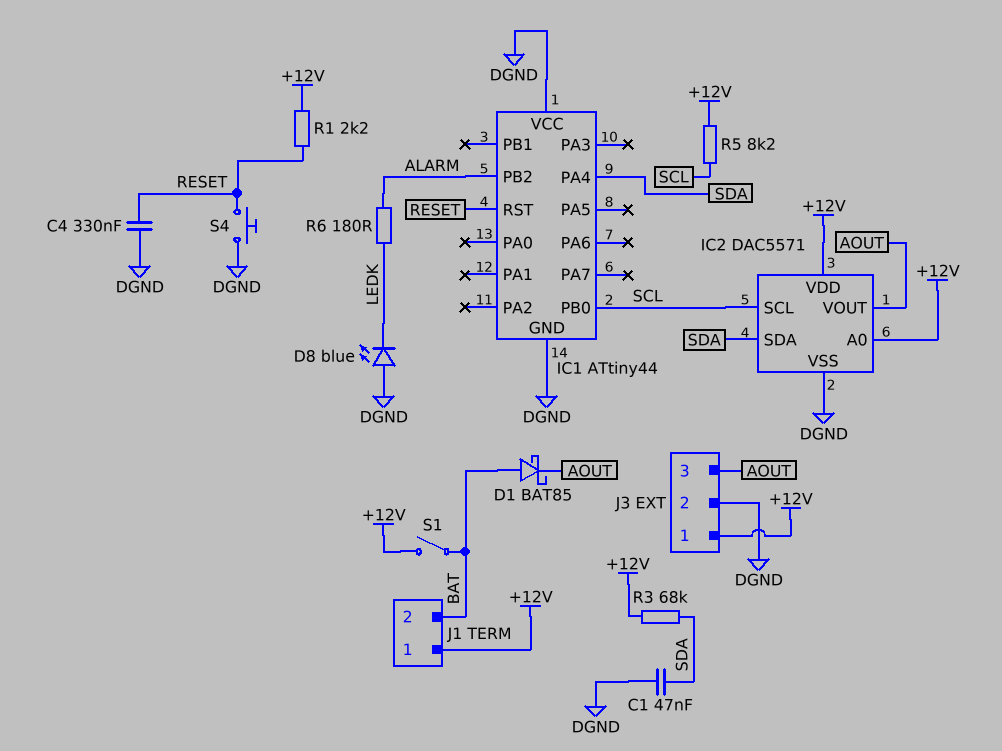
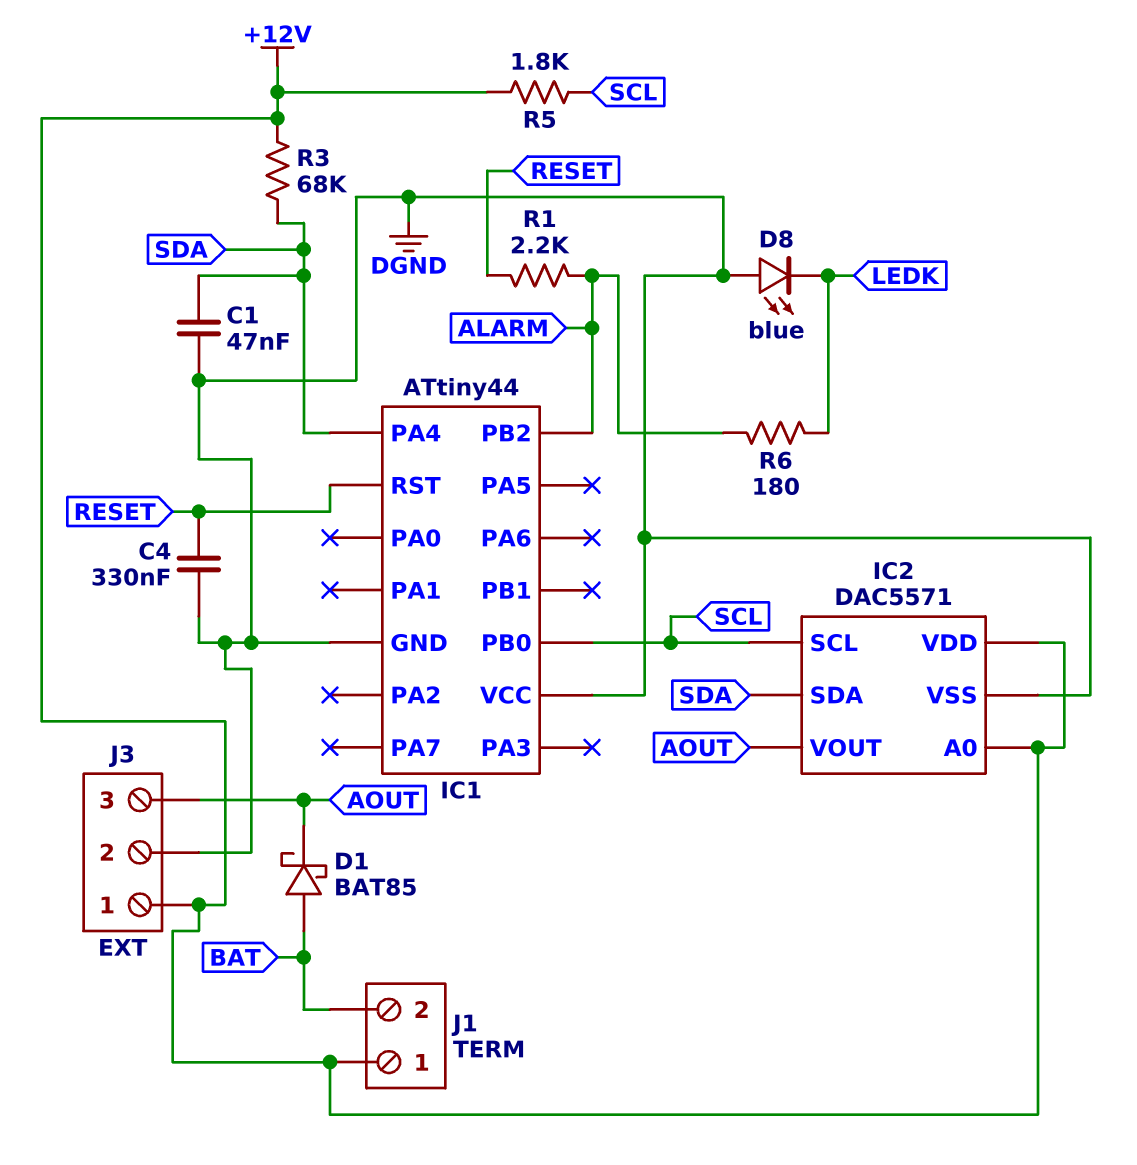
R1: 2.2k (+12V, RESET) -> 2.2k (ALARM, RESET)
R5: 8.2k (+12V, SCL) -> 1.8k (+12V, SCL)
S1: switch (+12V, BAT) -> none
S4: button (DGND, RESET) -> none

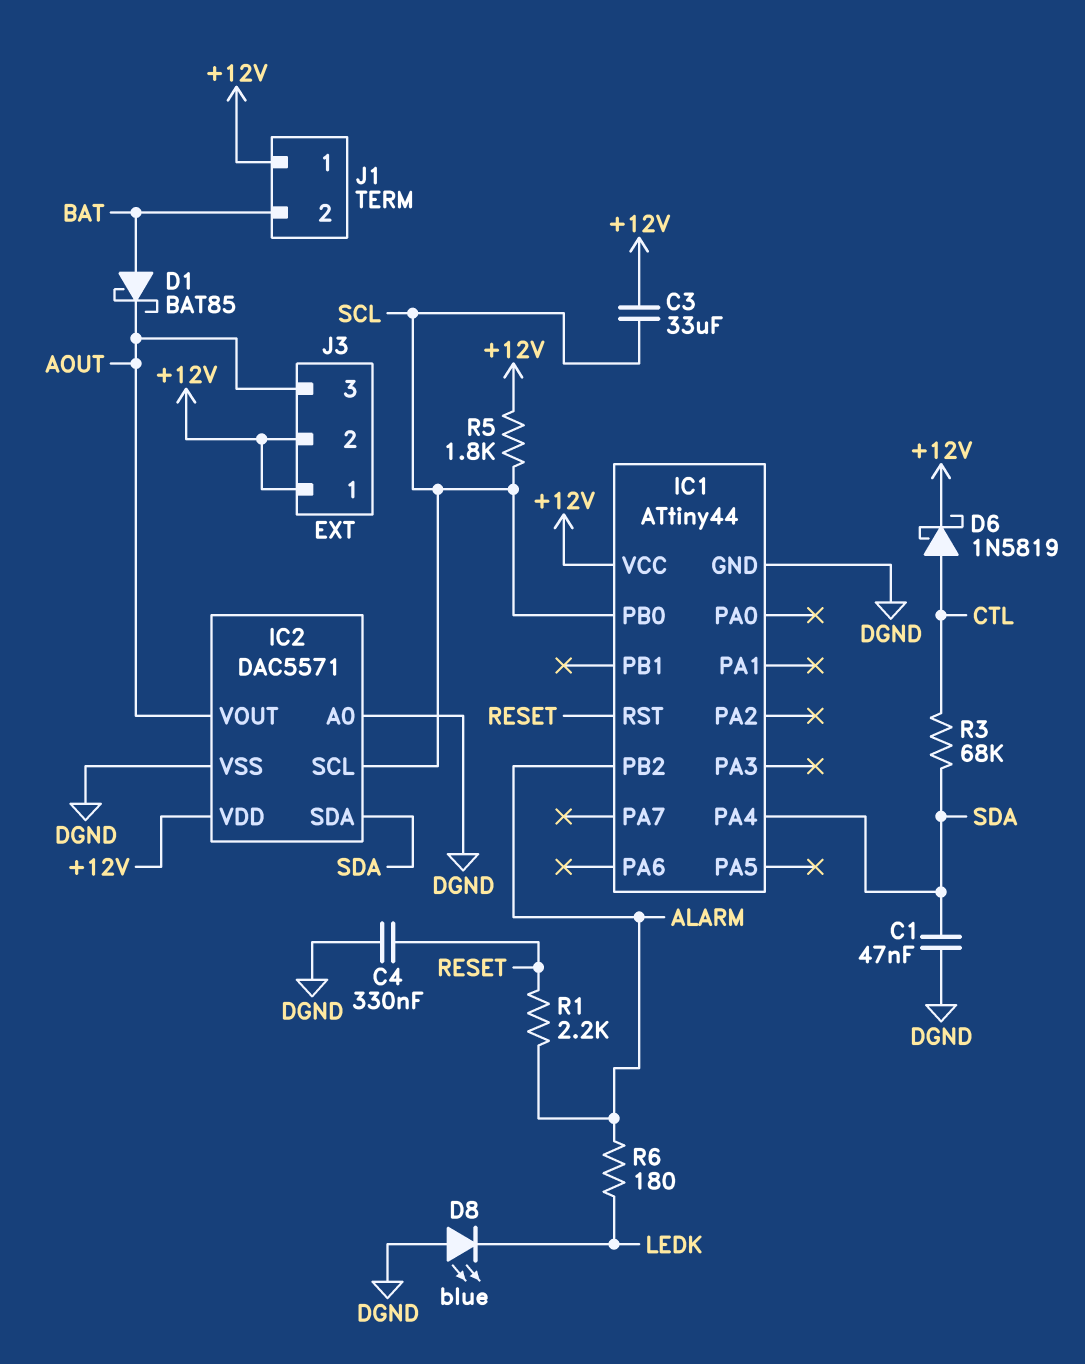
C3: none -> 33uF (+12V, SCL)
D6: none -> schottky 1N5819 (A CTL, K +12V)
IC1 pin VCC: DGND -> +12V
IC2 pin A0: +12V -> DGND
J3 pin 2: DGND -> +12V
R3: 68k (+12V, SDA) -> 68k (CTL, SDA)

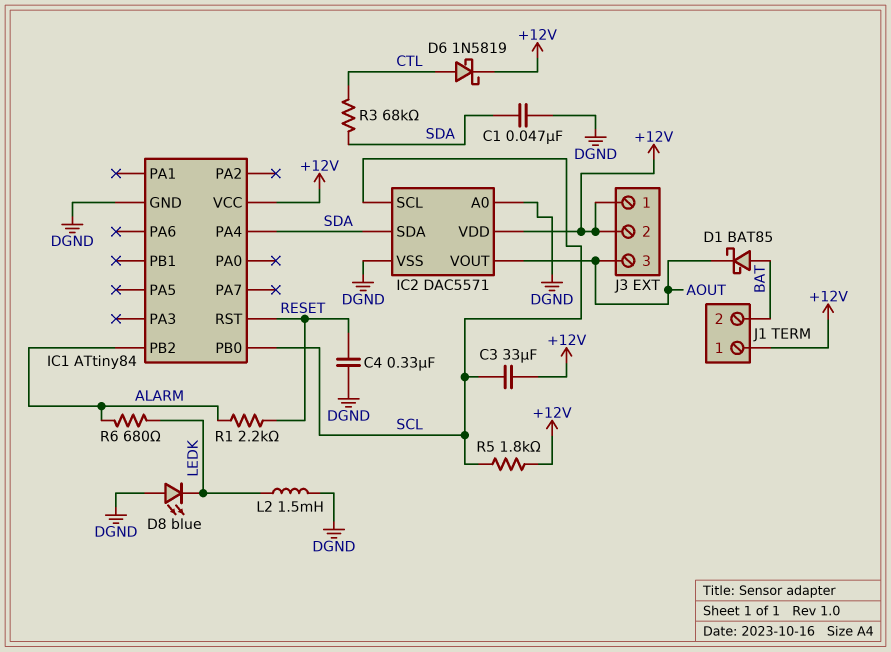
IC1: ATtiny44 -> ATtiny84
L2: none -> 1.5mH (DGND, LEDK)
R6: 180 (ALARM, LEDK) -> 680 (ALARM, LEDK)

